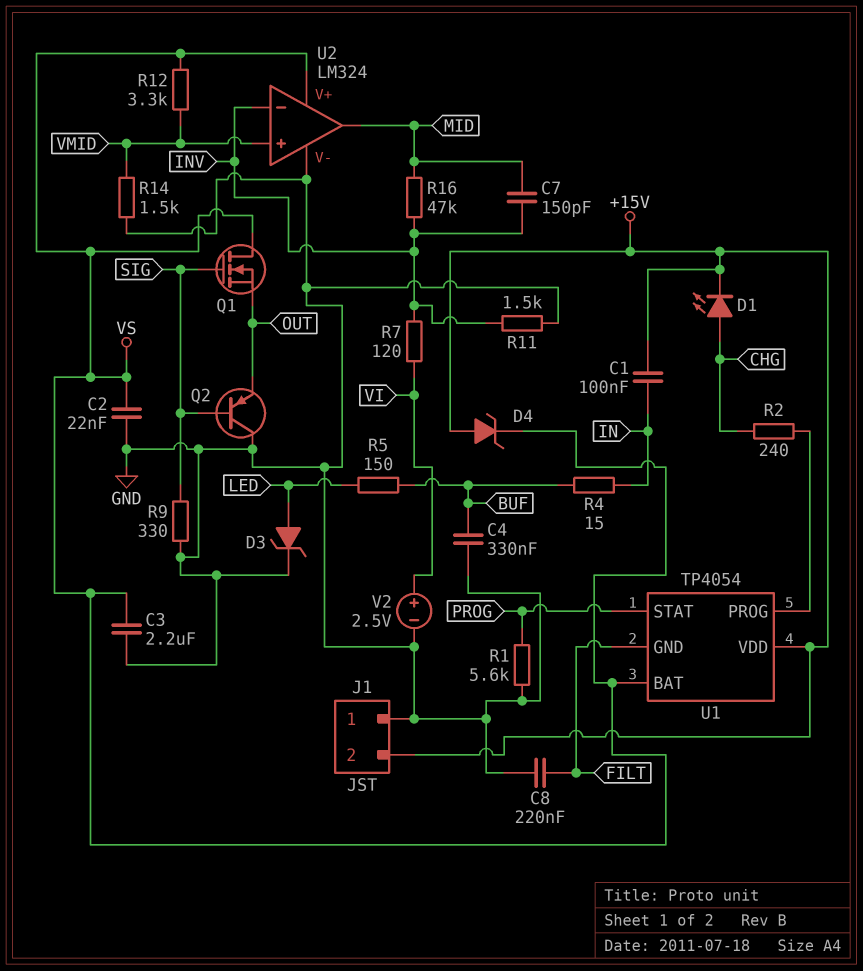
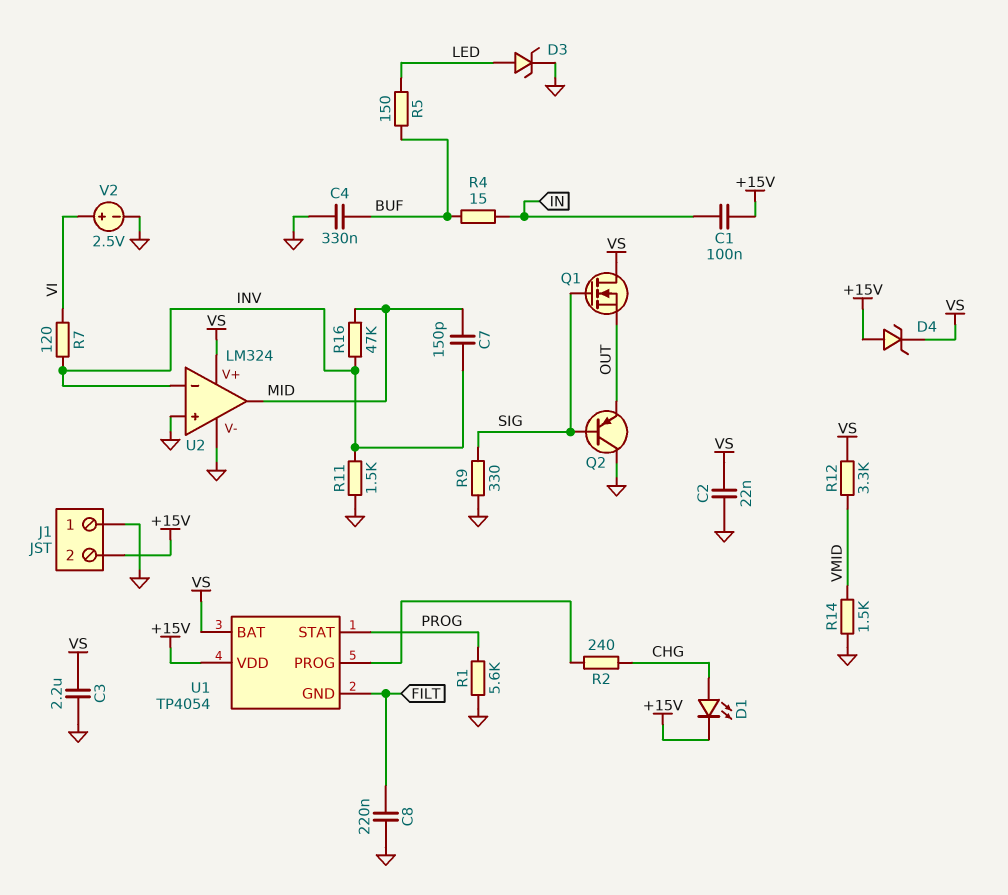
U2 pin in+: VMID -> GND

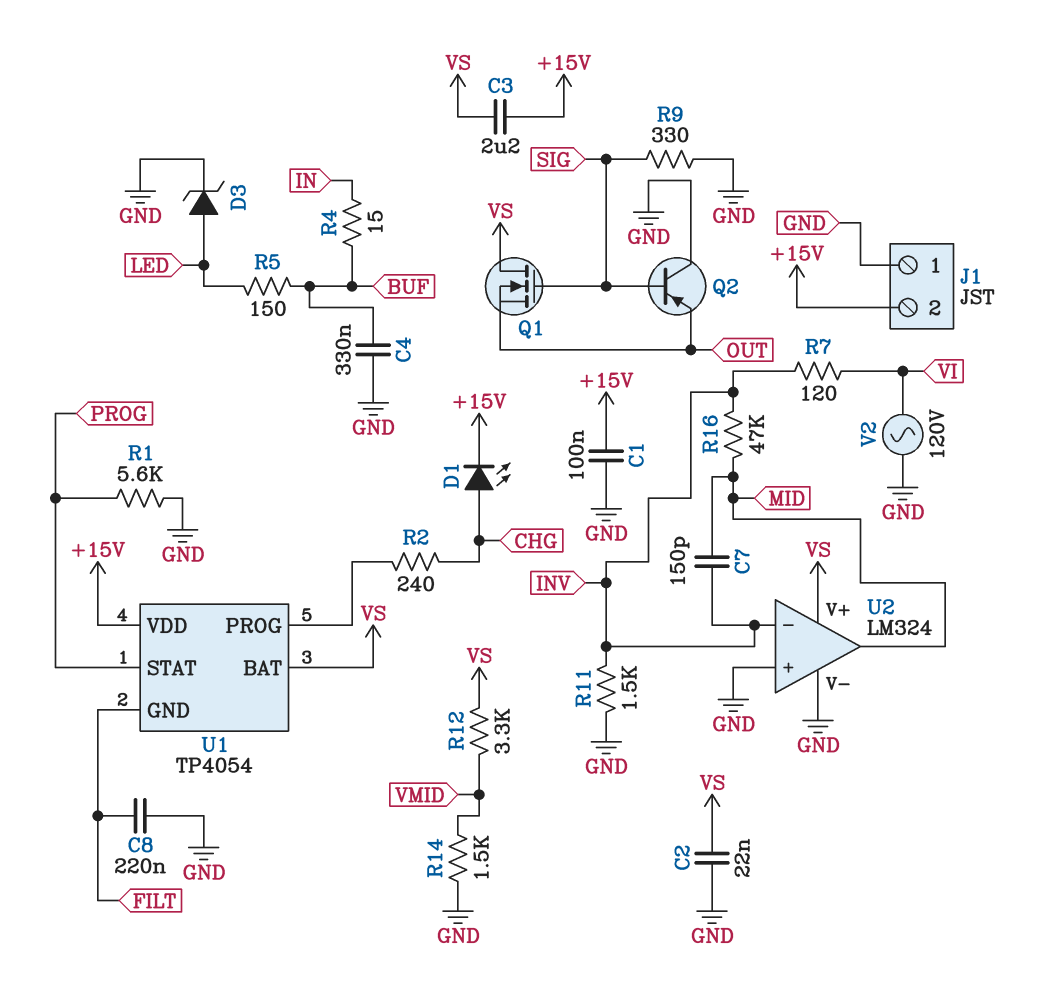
C1: 100nF (+15V, IN) -> 100nF (+15V, GND)
C3: 2.2uF (GND, VS) -> 2.2uF (+15V, VS)
D4: zener (A +15V, K VS) -> none
V2: 2.5V (plus VI, minus GND) -> AC 120V (GND, VI)

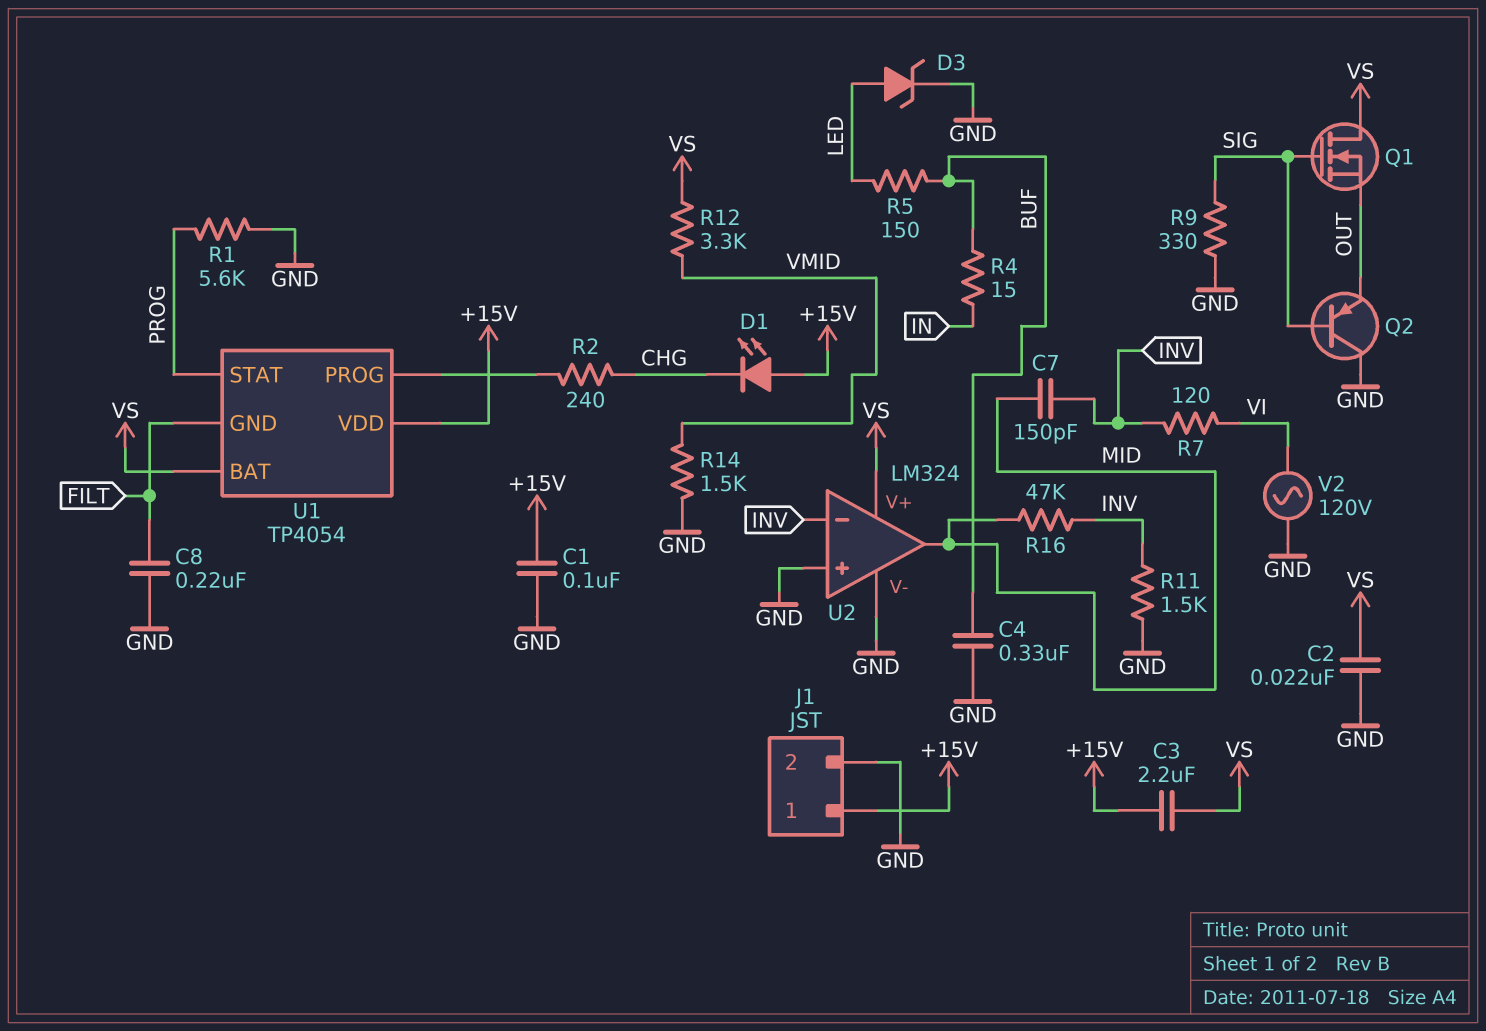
D1: LED (A CHG, K +15V) -> LED (A +15V, K CHG)
J1 pin 1: GND -> +15V
J1 pin 2: +15V -> GND

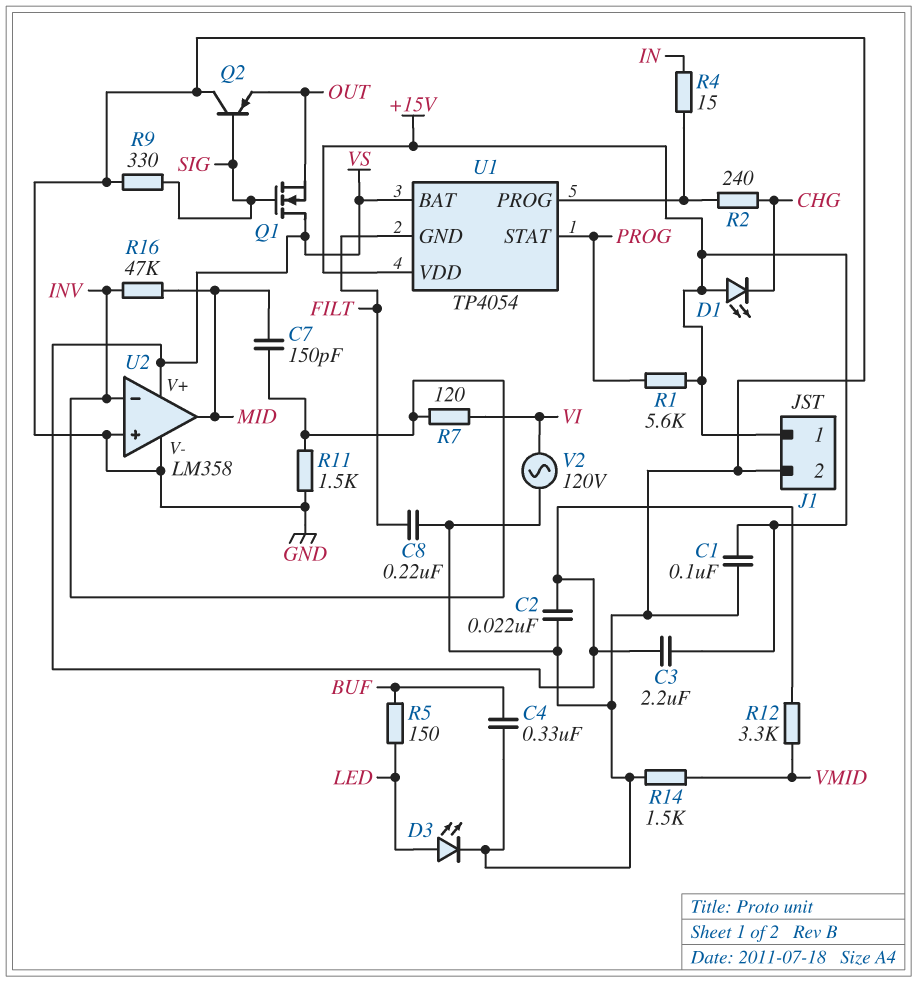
D3: zener (A LED, K GND) -> LED (A LED, K GND)
R1: 5.6k (GND, PROG) -> 5.6k (+15V, PROG)
R4: 15 (BUF, IN) -> 15 (IN, U1/PROG)
U2: LM324 -> LM358

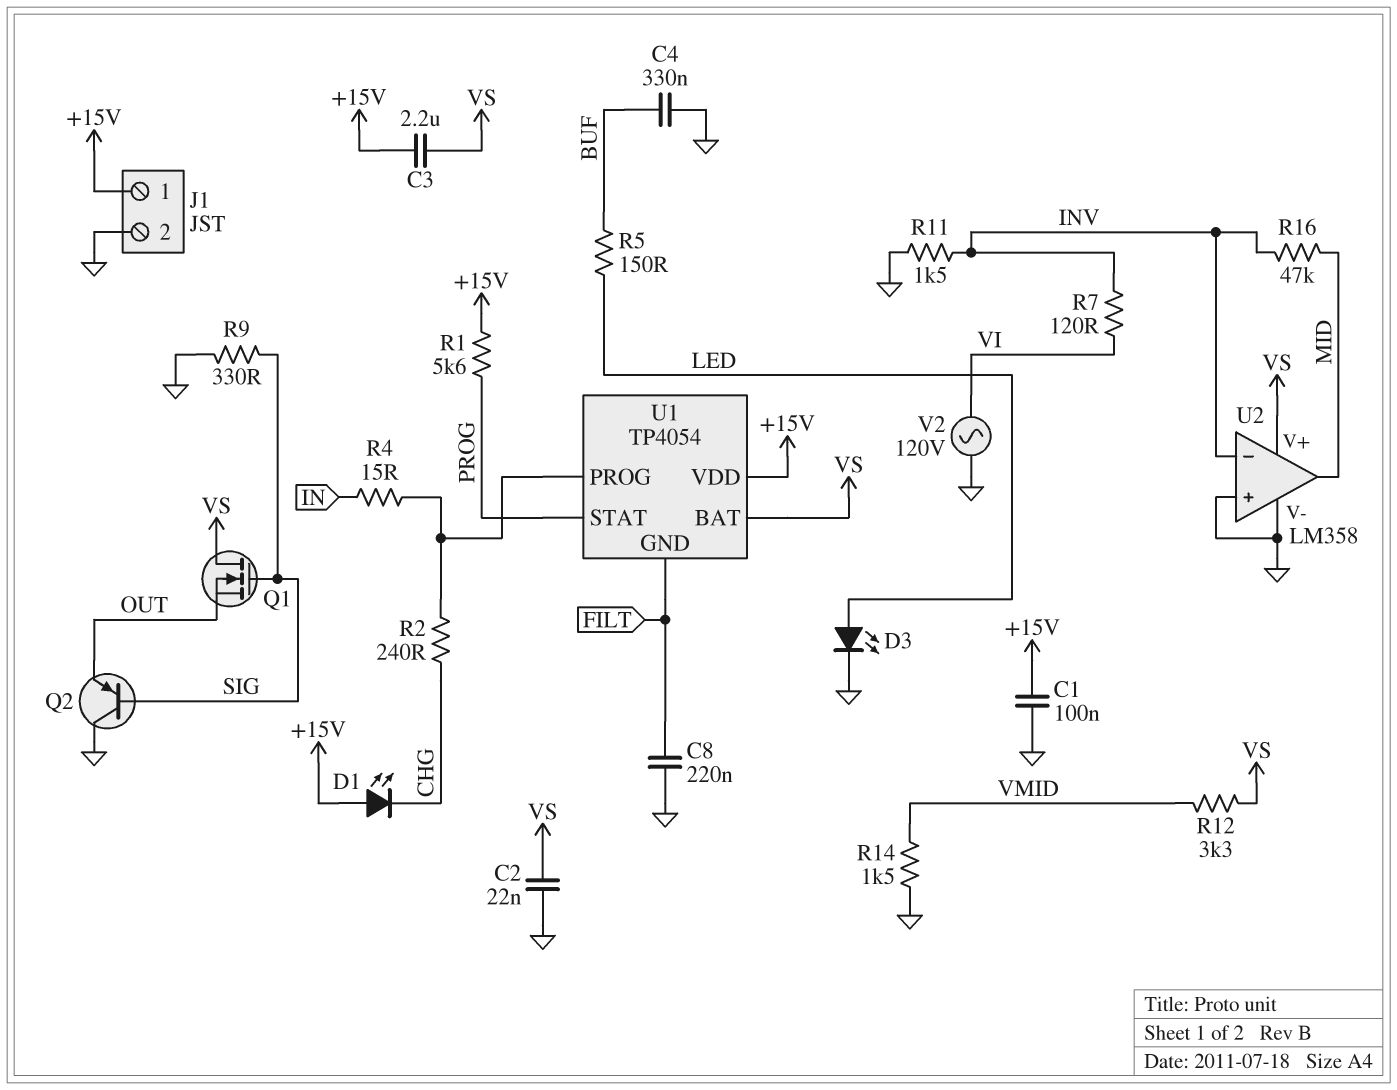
C7: 150pF (INV, MID) -> none

